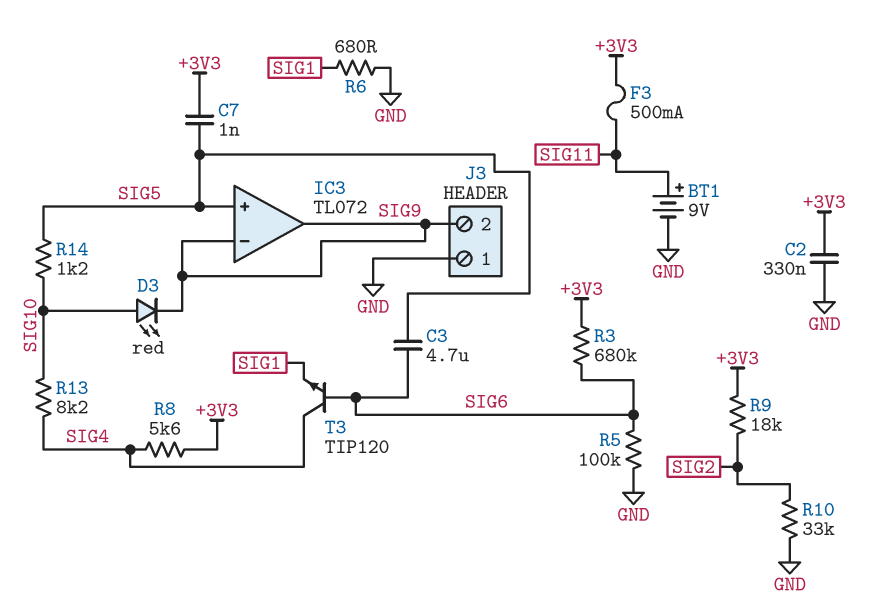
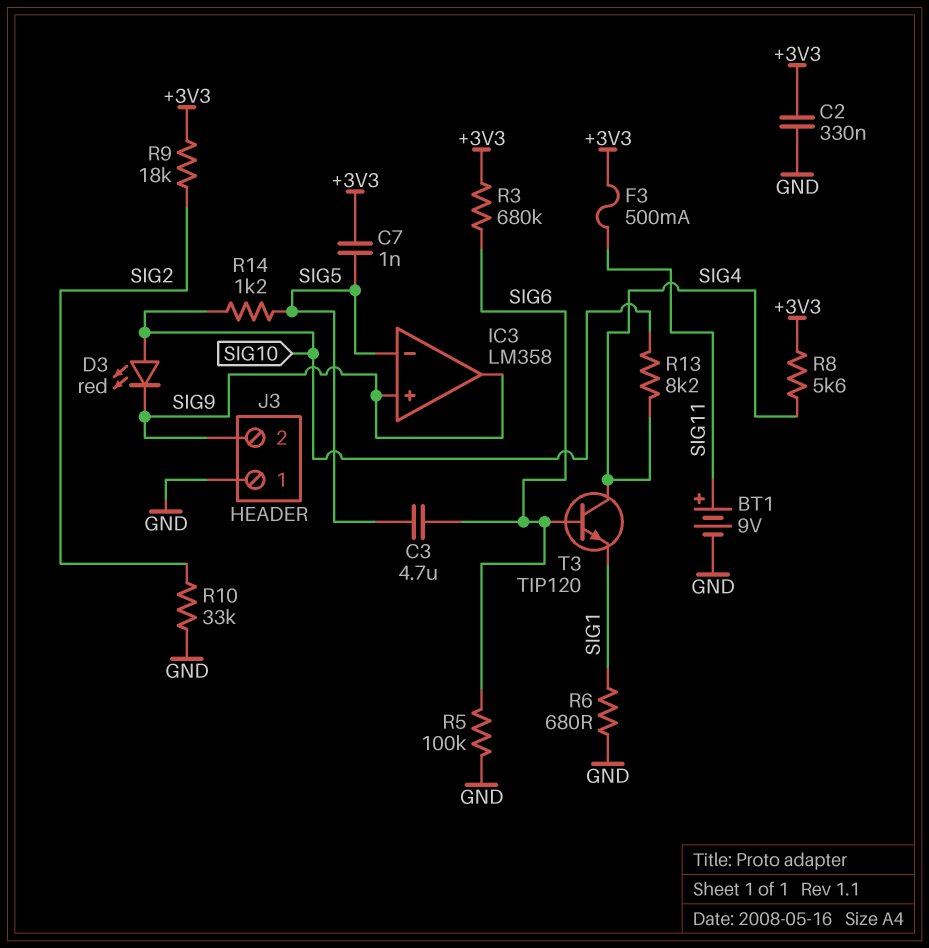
IC3: TL072 -> LM358
IC3 pin in+: SIG5 -> SIG9
IC3 pin in-: SIG9 -> SIG5

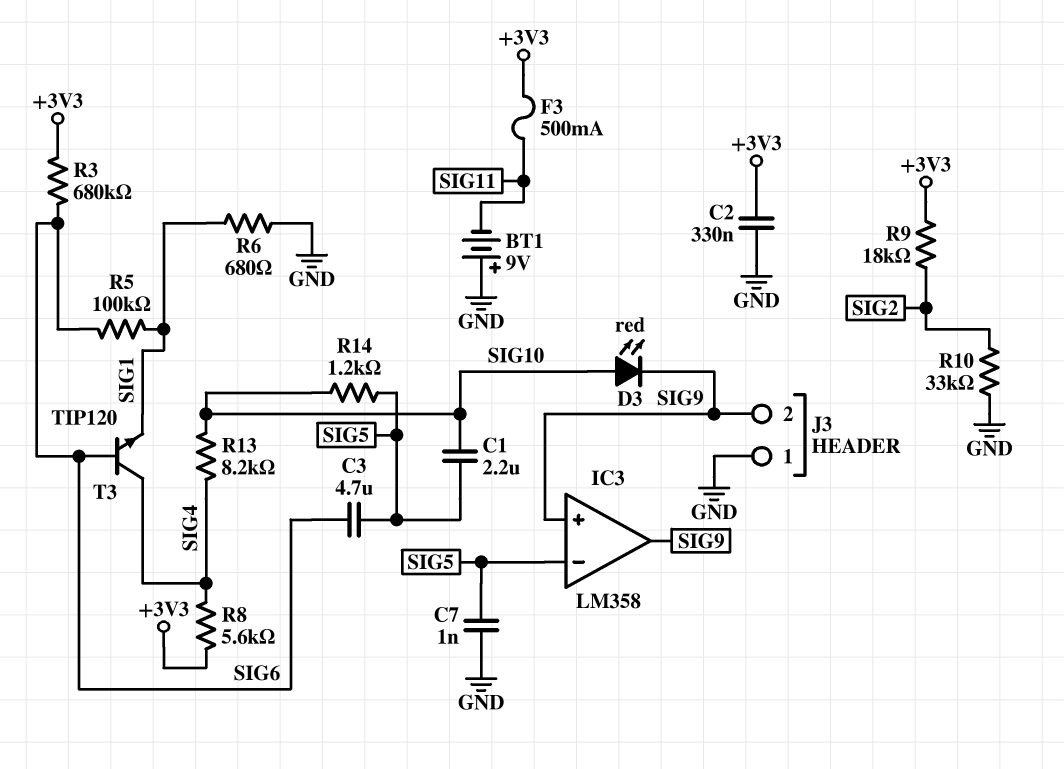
BT1: 9V (plus SIG11, minus GND) -> 9V (plus GND, minus SIG11)
C1: none -> 2.2uF (SIG5, SIG10)
C7: 1nF (+3V3, SIG5) -> 1nF (GND, SIG5)
R5: 100k (GND, SIG6) -> 100k (SIG1, SIG6)

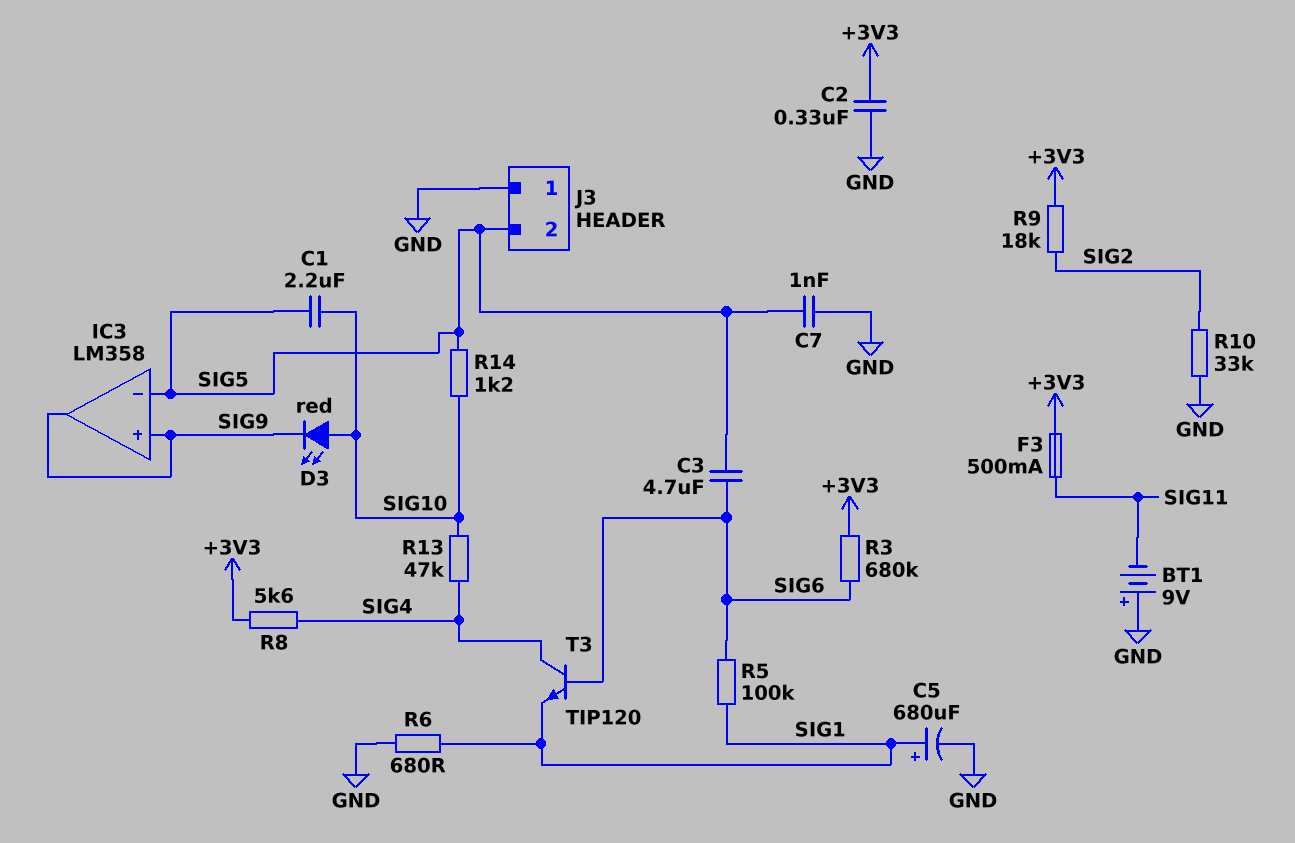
C5: none -> 680uF (plus SIG1, minus GND)
J3 pin 2: SIG9 -> SIG5
R13: 8.2k (SIG4, SIG10) -> 47k (SIG4, SIG10)

